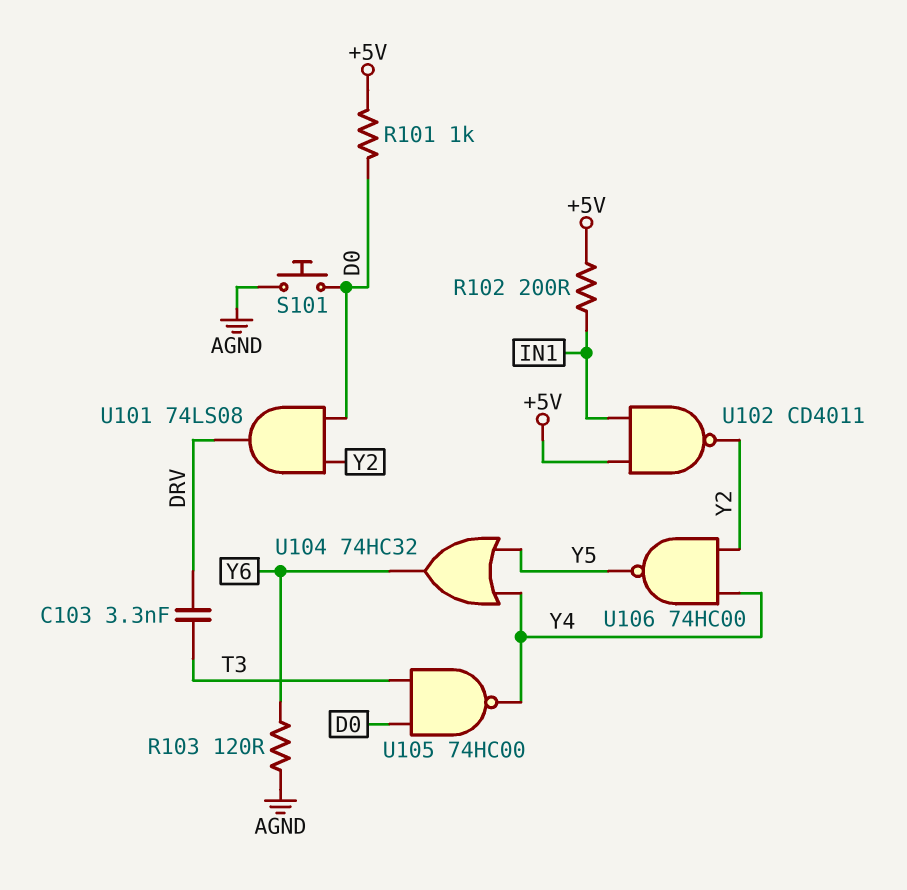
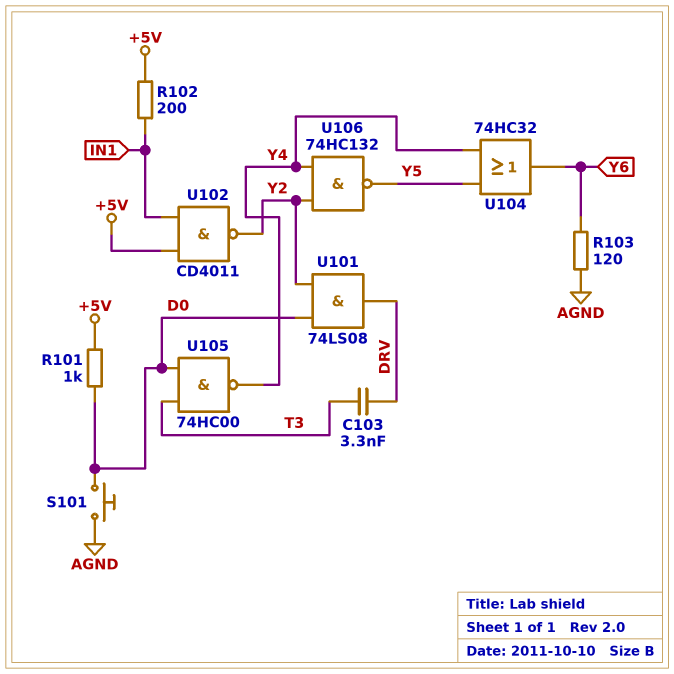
U106: NAND 74HC00 (in Y2, in Y4, out Y5) -> NAND 74HC132 (in Y2, in Y4, out Y5)

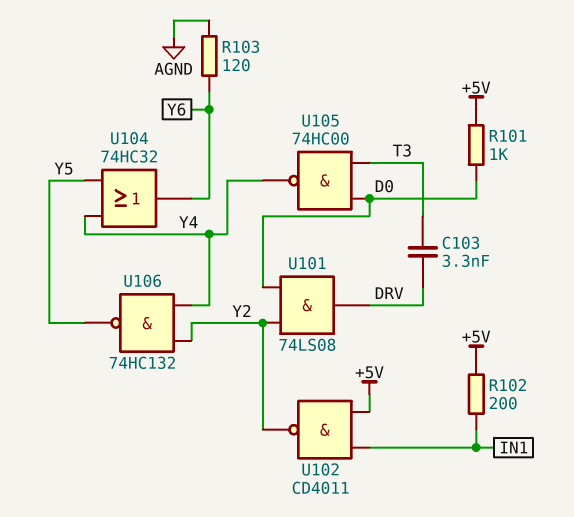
S101: button (AGND, D0) -> none

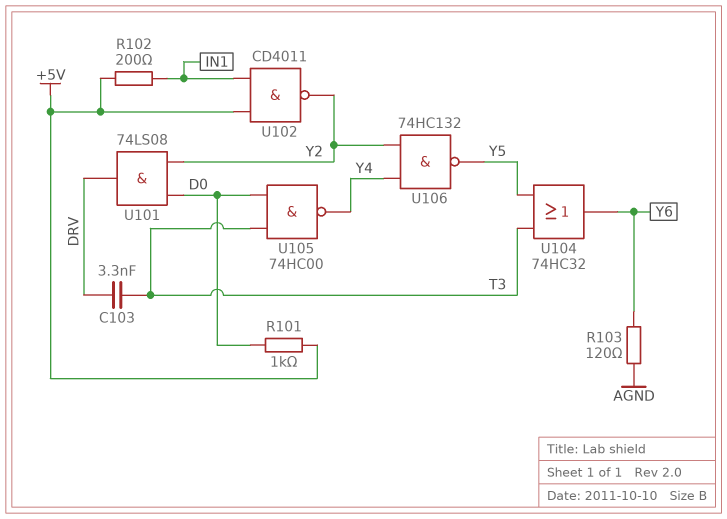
U104: OR 74HC32 (in Y4, in Y5, out Y6) -> OR 74HC32 (in T3, in Y5, out Y6)

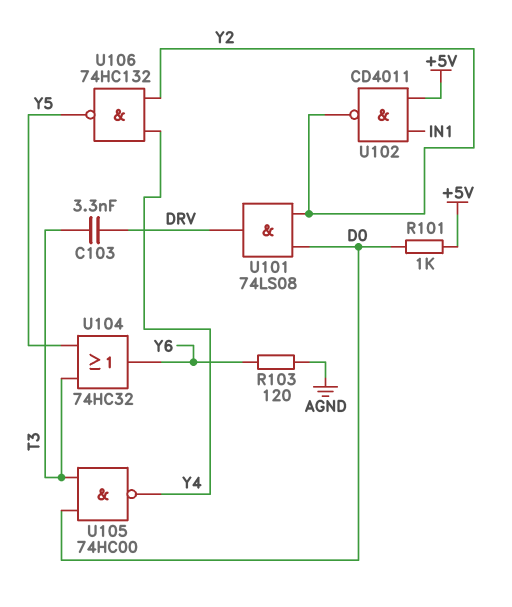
R102: 200 (+5V, IN1) -> none

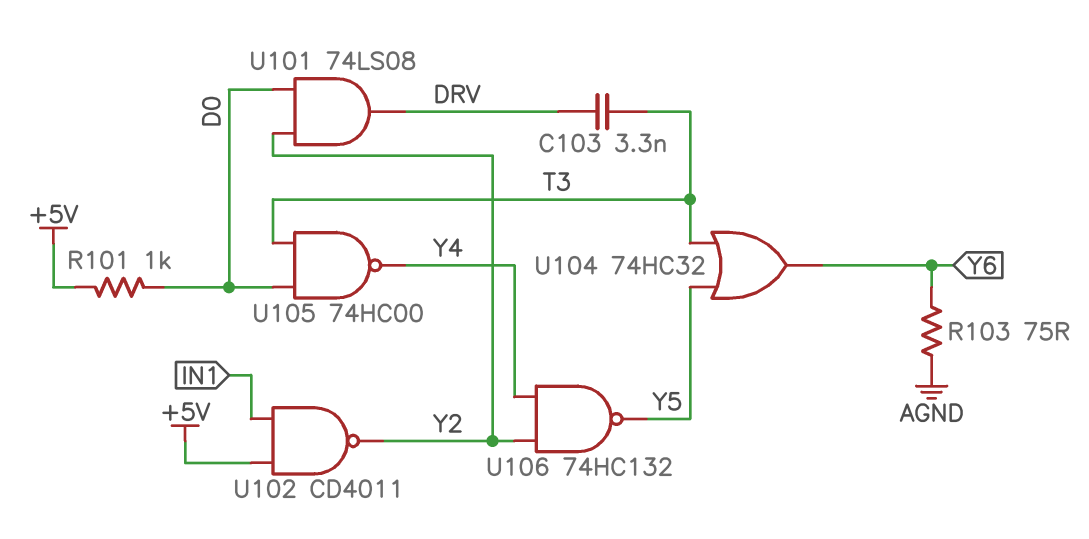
R103: 120 (AGND, Y6) -> 75 (AGND, Y6)

